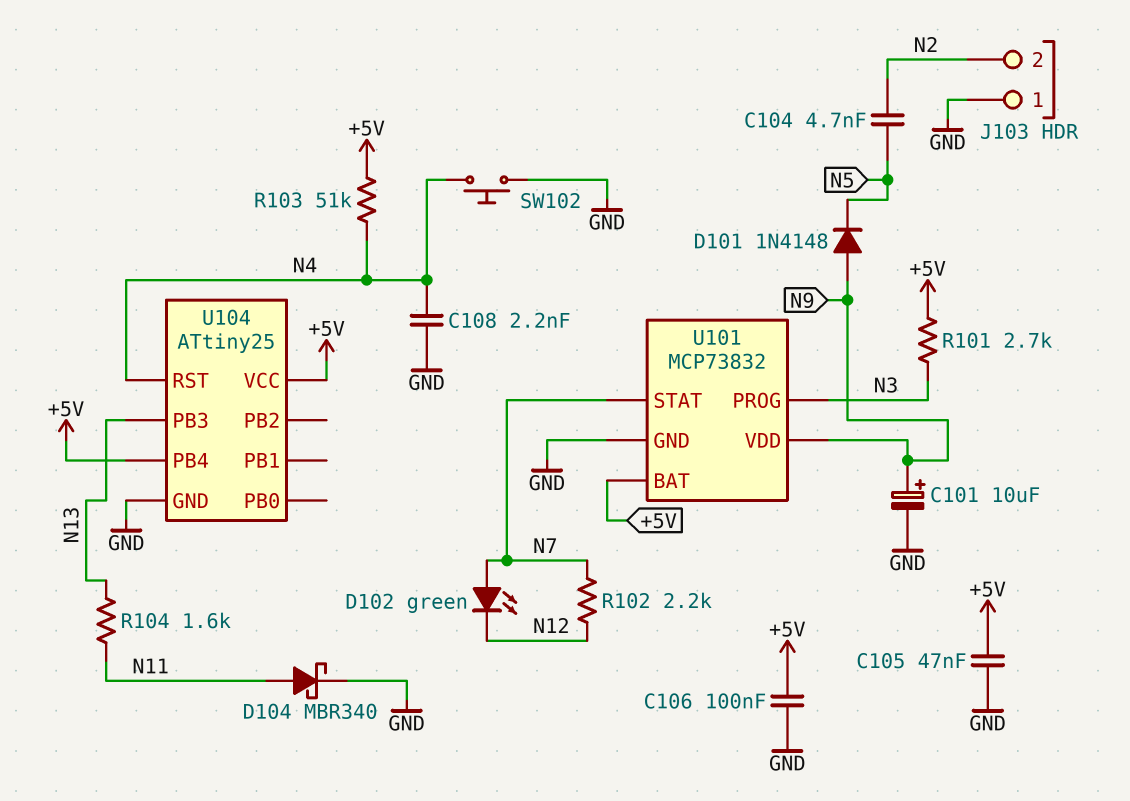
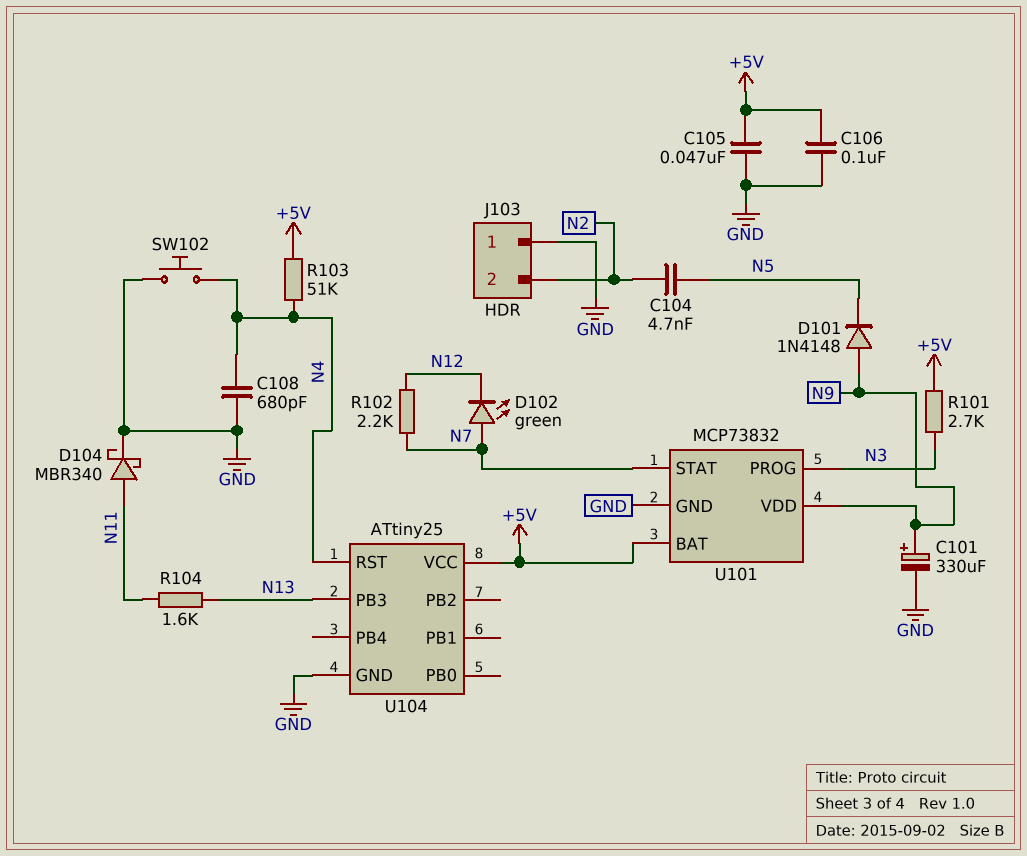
C101: 10uF (plus N9, minus GND) -> 330uF (plus N9, minus GND)
C108: 2.2nF (GND, N4) -> 680pF (GND, N4)
U104 pin PB4: +5V -> none

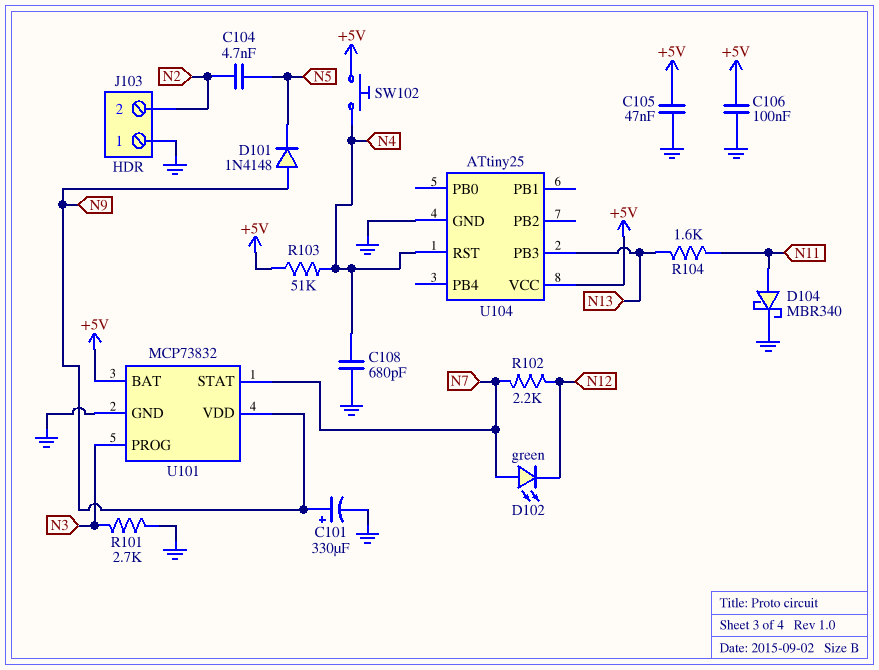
R101: 2.7k (+5V, N3) -> 2.7k (GND, N3)
SW102: button (GND, N4) -> button (+5V, N4)

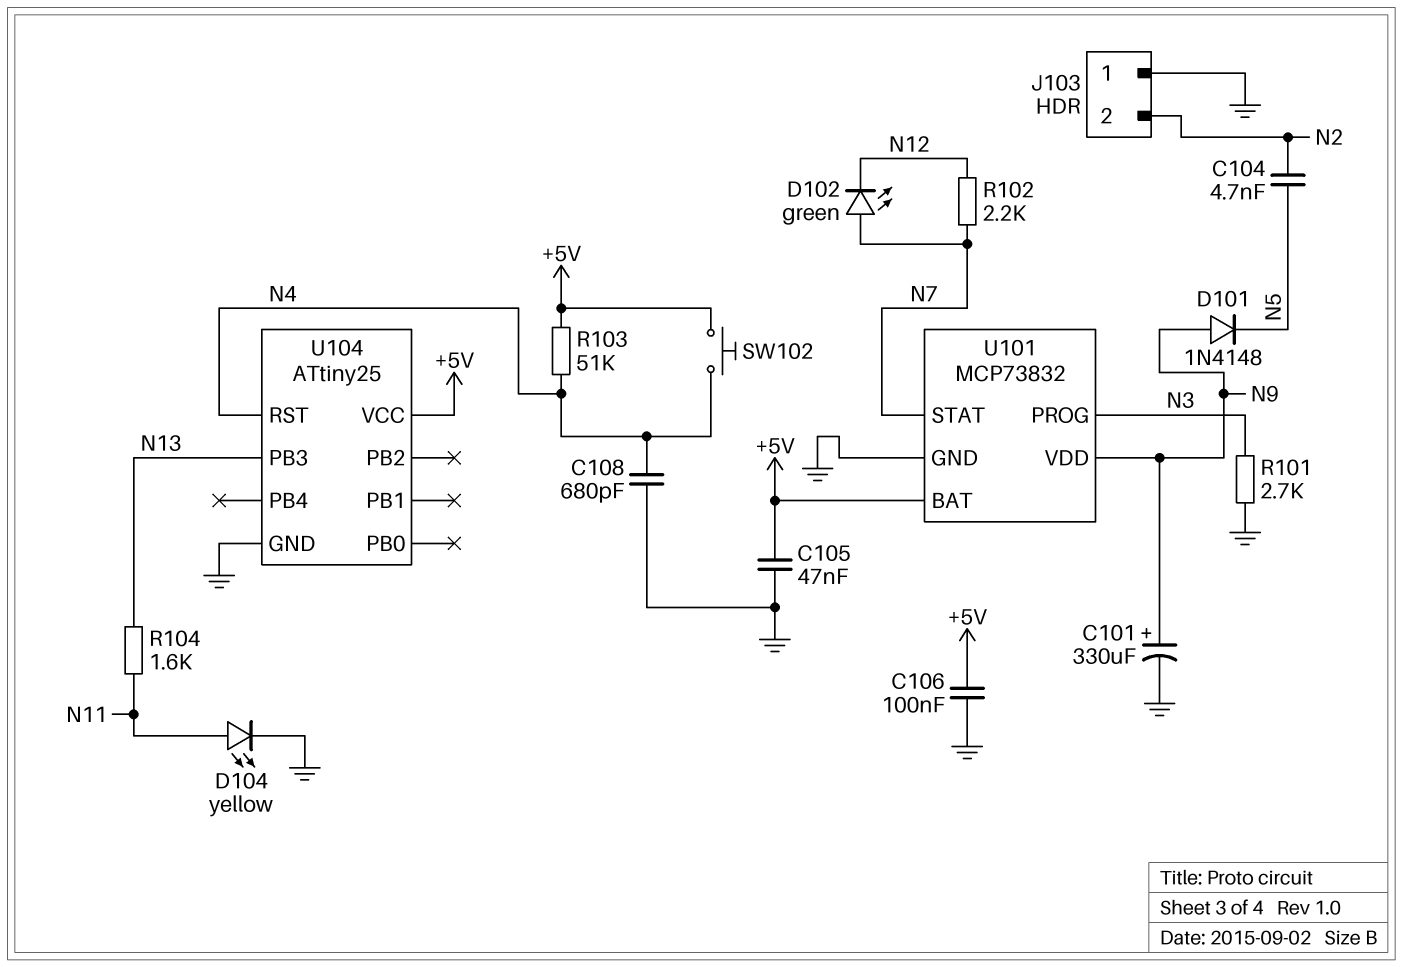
D104: schottky MBR340 (A N11, K GND) -> LED yellow (A N11, K GND)

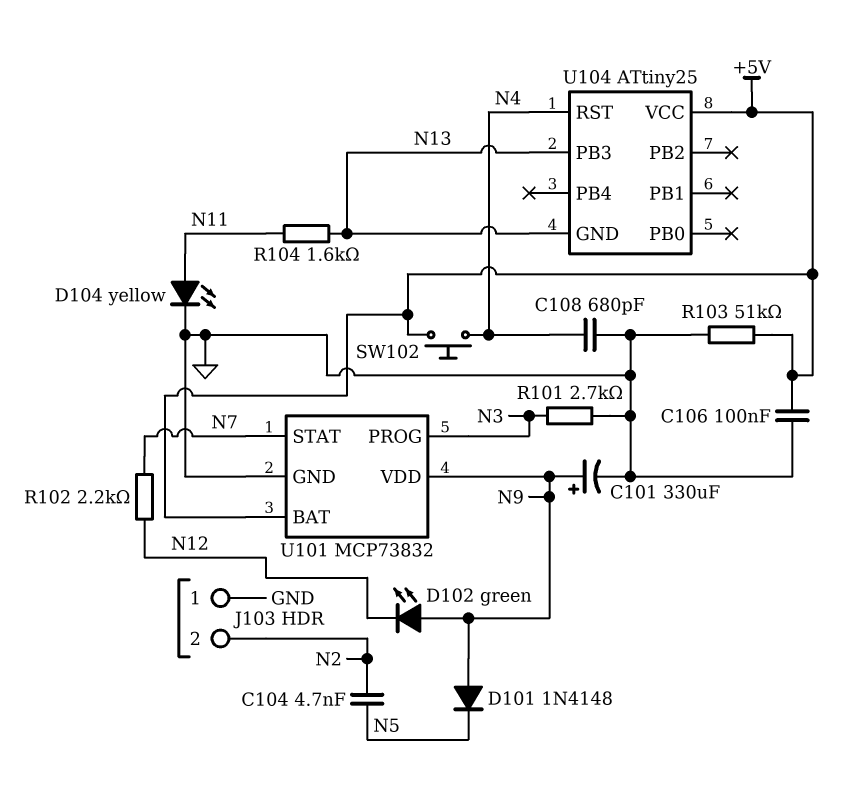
C105: 47nF (+5V, GND) -> none
D102: LED green (A N7, K N12) -> LED green (A N9, K N12)
R103: 51k (+5V, N4) -> 51k (+5V, GND)
U104 pin GND: GND -> N13

